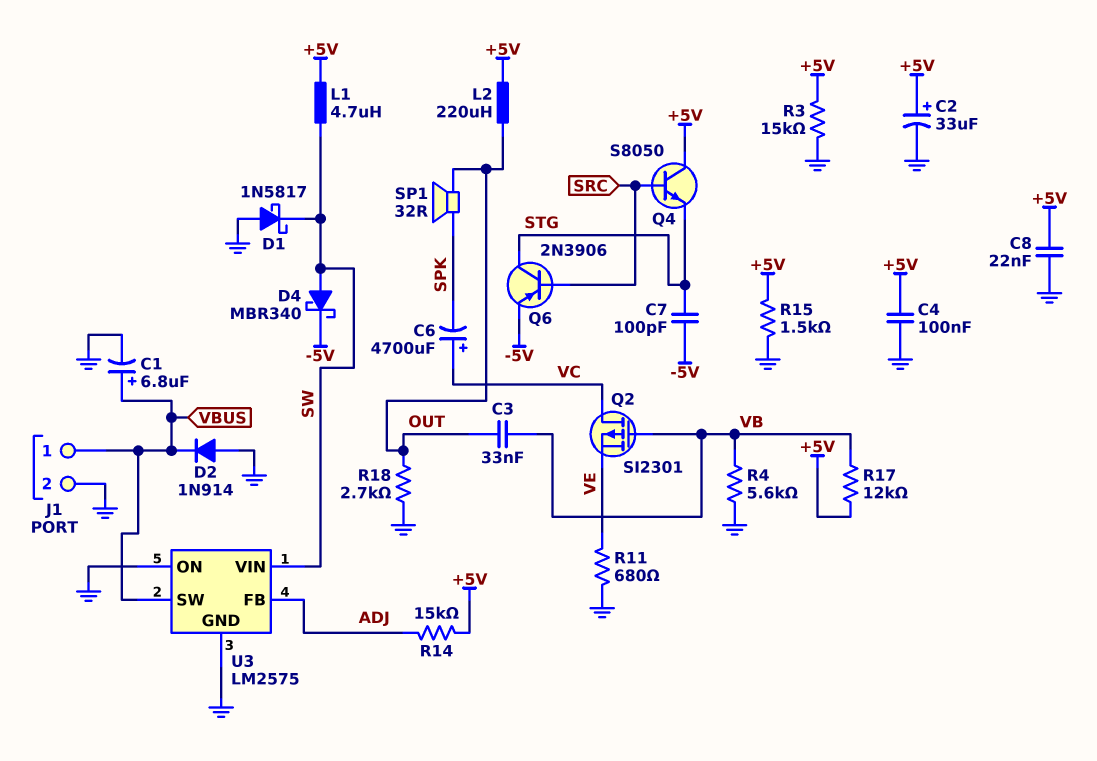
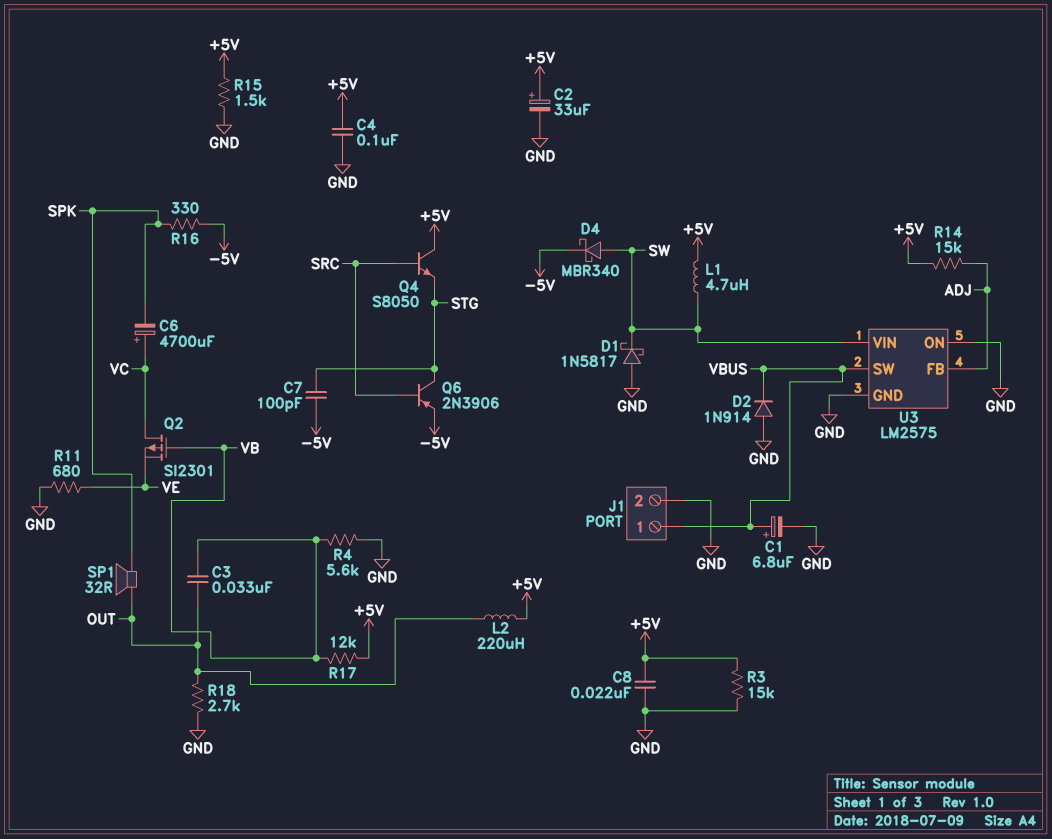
R16: none -> 330 (-5V, SPK)

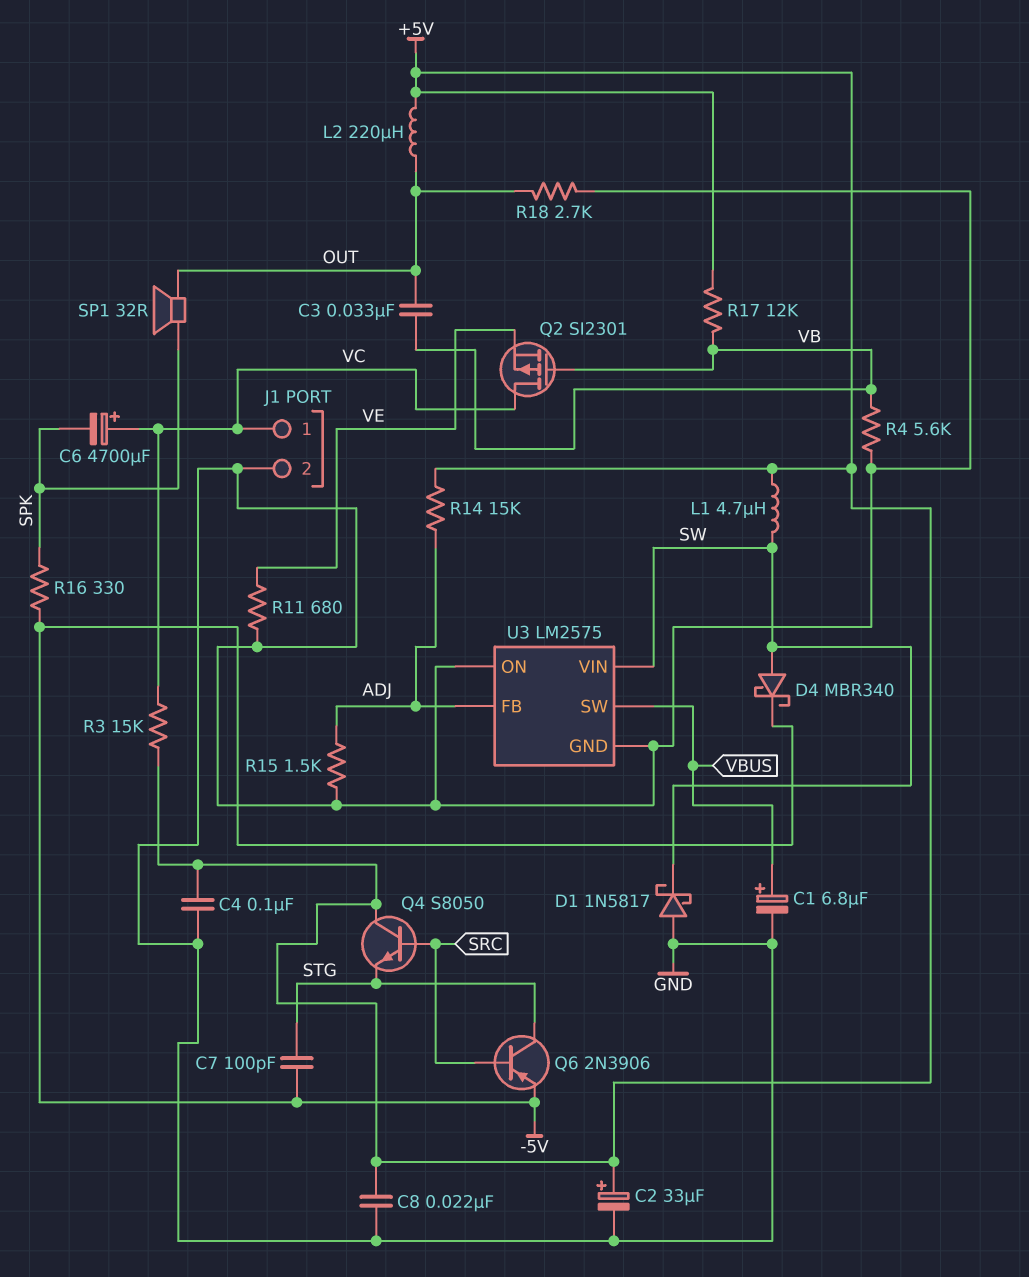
D2: diode 1N914 (A GND, K VBUS) -> none
J1 pin 1: VBUS -> VC
R3: 15k (+5V, GND) -> 15k (+5V, VC)
R15: 1.5k (+5V, GND) -> 1.5k (ADJ, GND)

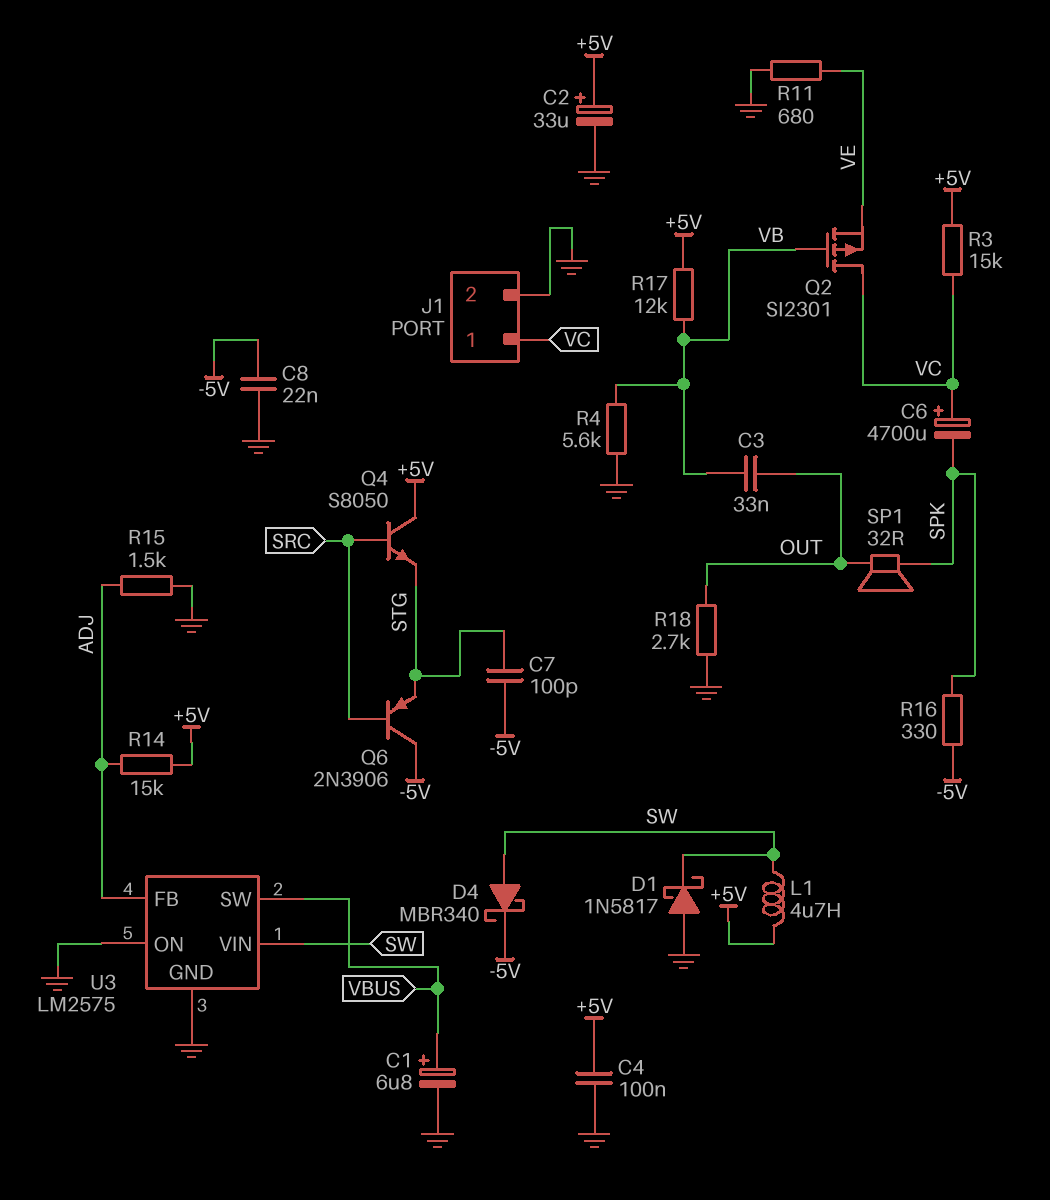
C8: 22nF (+5V, GND) -> 22nF (-5V, GND)
L2: 220uH (+5V, OUT) -> none
Q6: PNP 2N3906 (B SRC, C STG, E -5V) -> PNP 2N3906 (B SRC, C -5V, E STG)

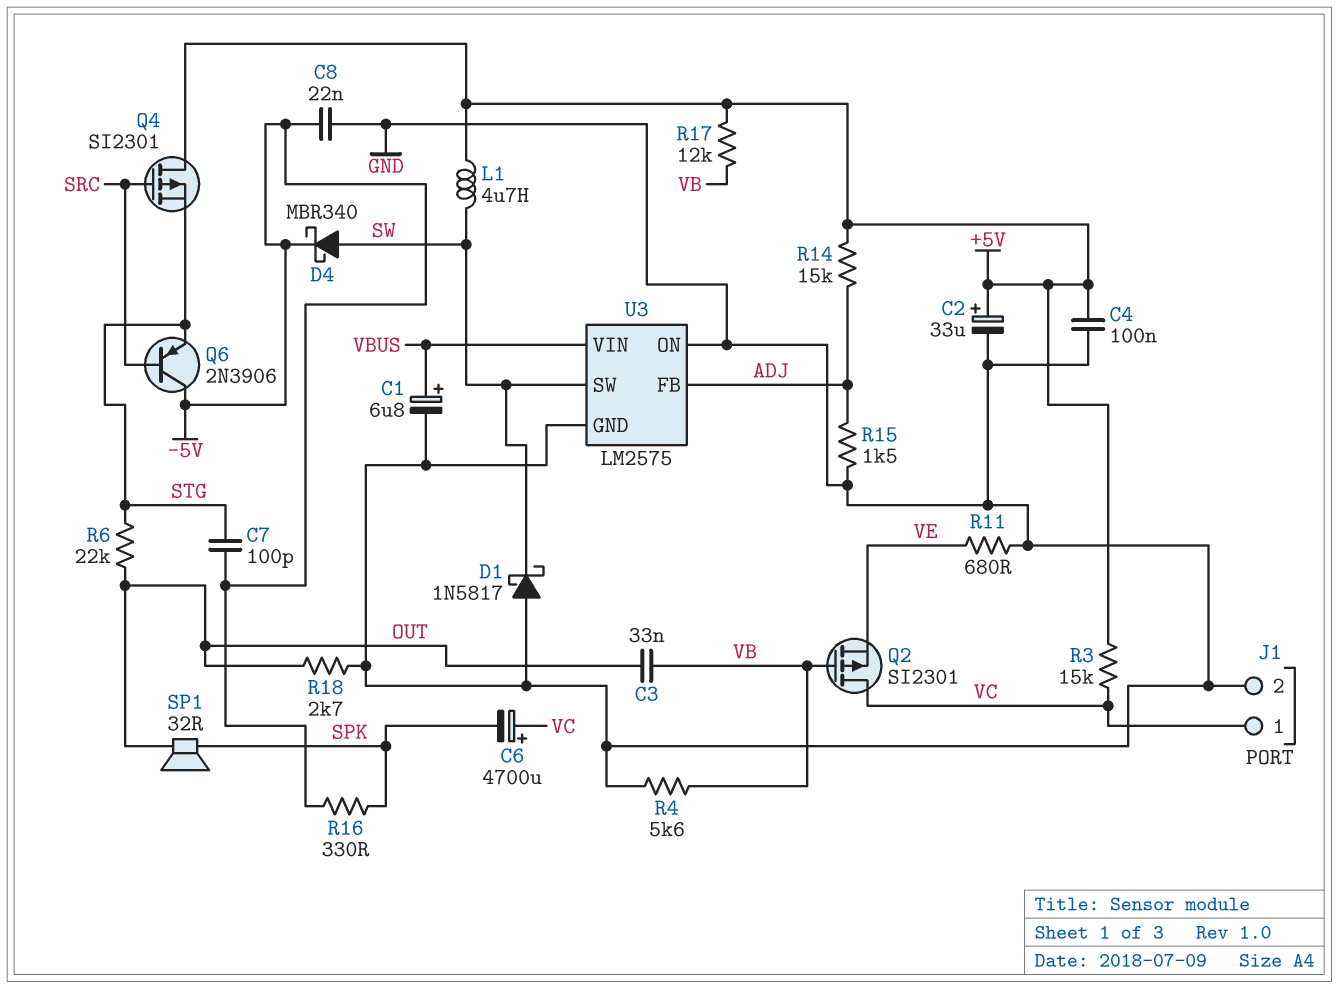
Q4: NPN S8050 (B SRC, C +5V, E STG) -> PMOS SI2301 (G SRC, D +5V, S STG)
R6: none -> 22k (OUT, STG)
U3 pin SW: VBUS -> SW
U3 pin VIN: SW -> VBUS

